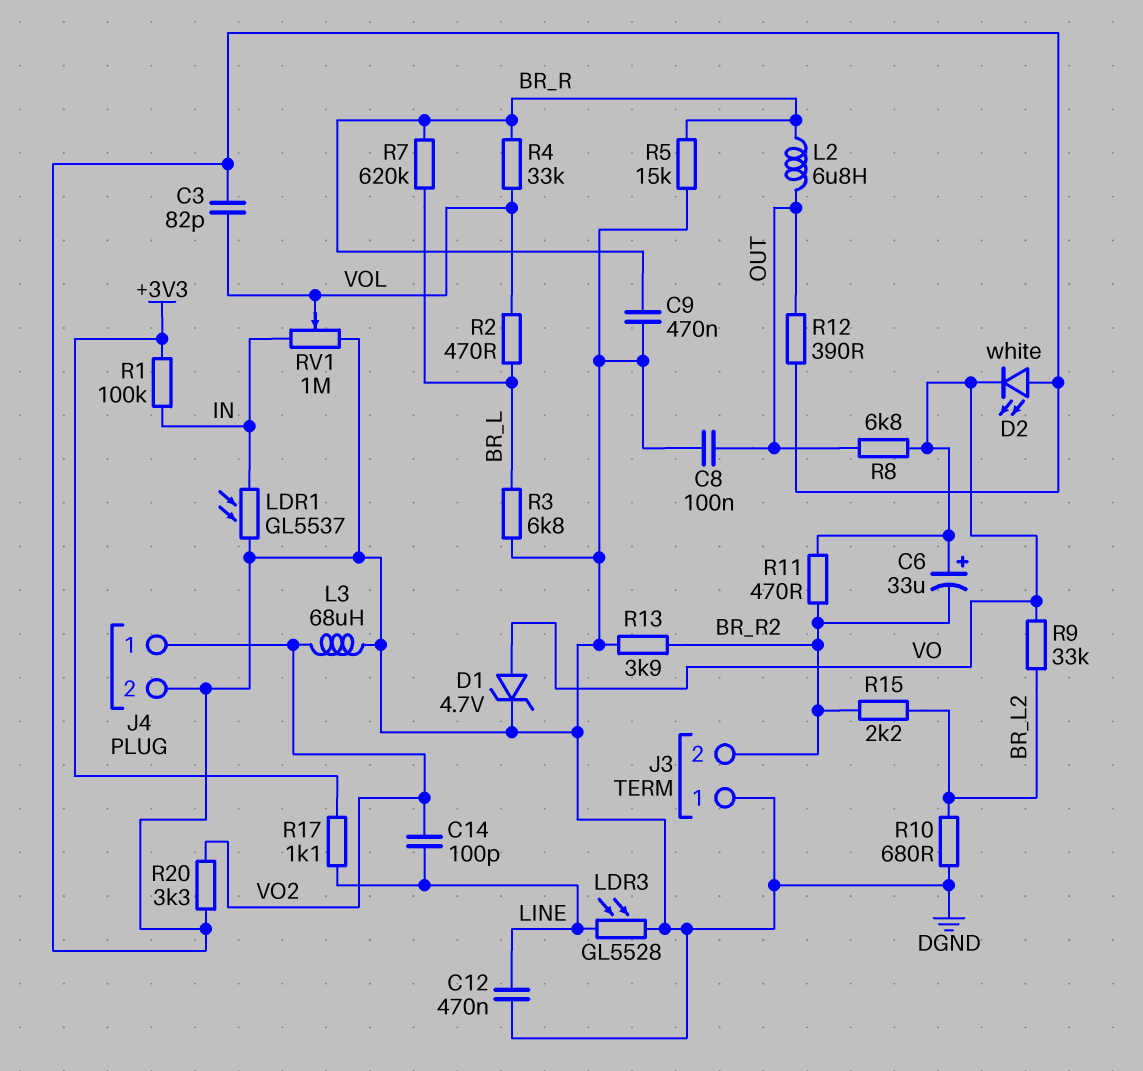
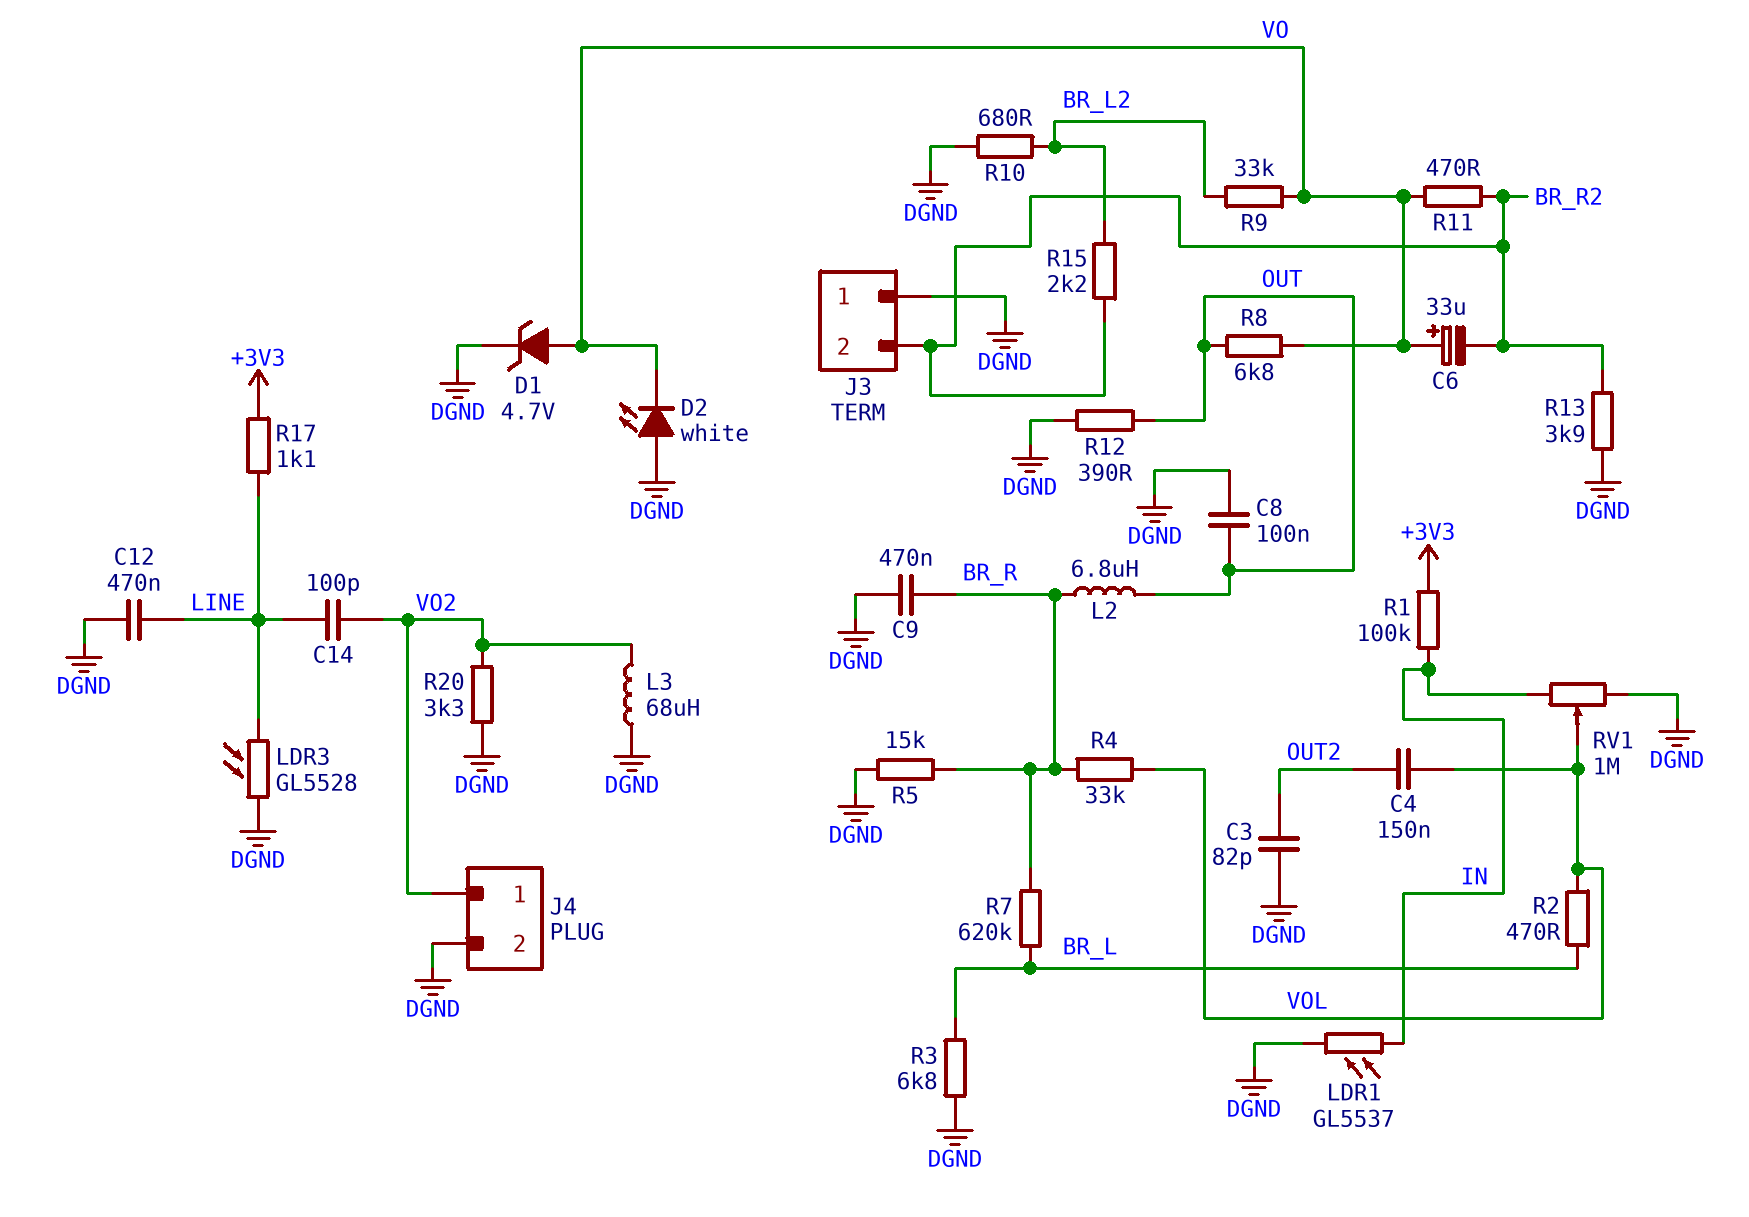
C3: 82pF (DGND, VOL) -> 82pF (DGND, OUT2)
C4: none -> 150nF (OUT2, VOL)

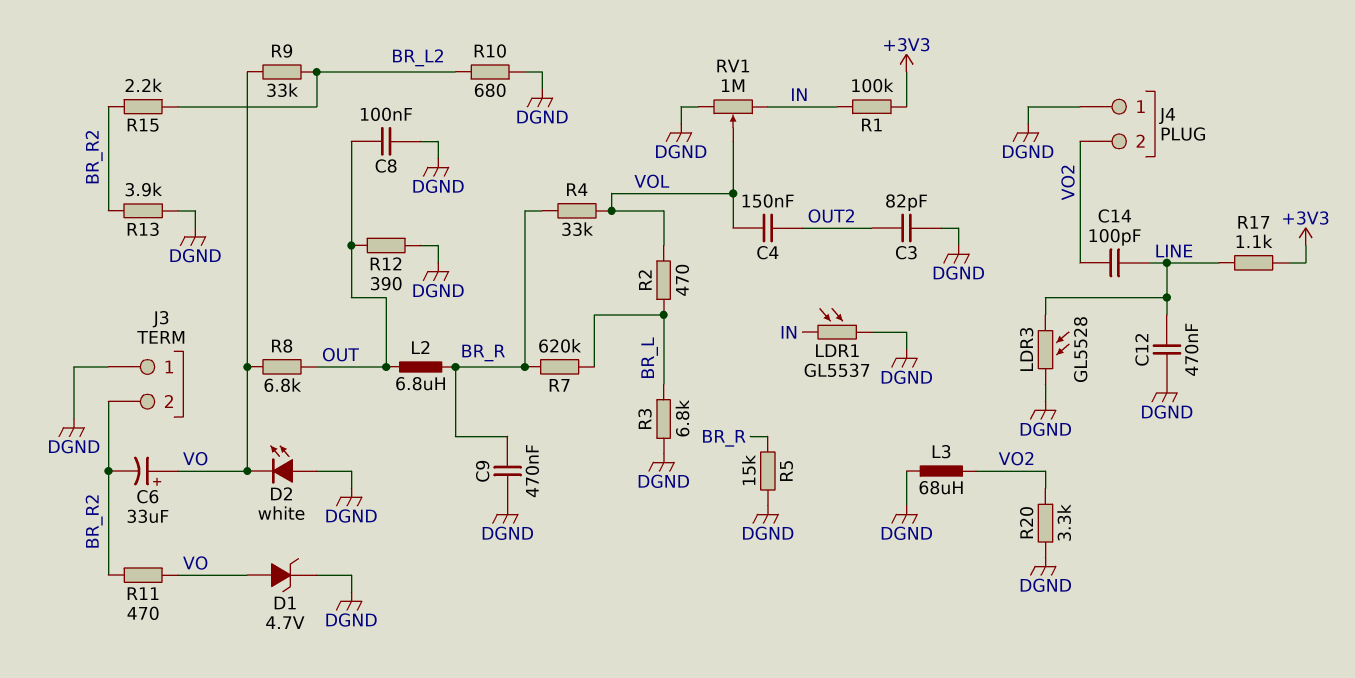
J4 pin 1: VO2 -> DGND
J4 pin 2: DGND -> VO2

